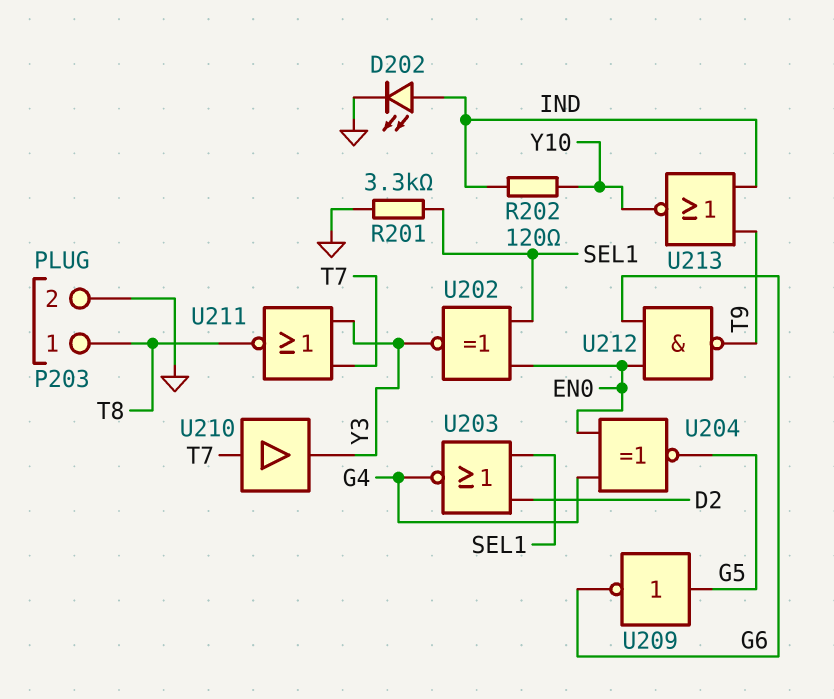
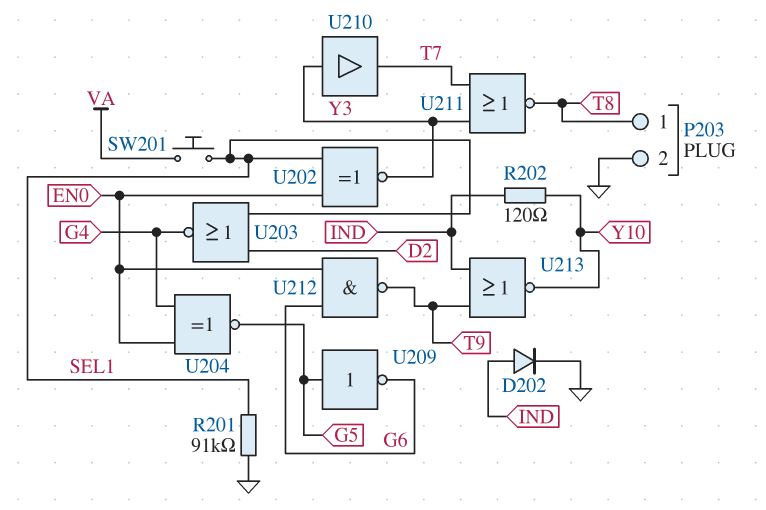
D202: LED (A IND, K GND) -> diode (A IND, K GND)
R201: 3.3k (GND, SEL1) -> 91k (GND, SEL1)
SW201: none -> button (SEL1, VA)
U210: buffer (in T7, out Y3) -> buffer (in Y3, out T7)

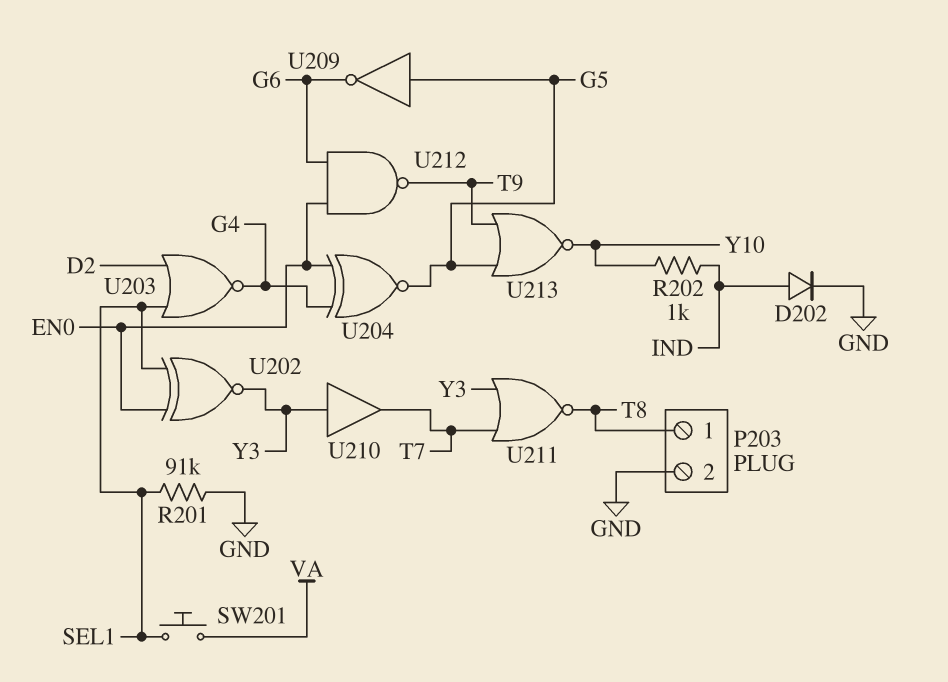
R202: 120 (IND, Y10) -> 1k (IND, Y10)
U213: NOR (in IND, in T9, out Y10) -> NOR (in G5, in T9, out Y10)

